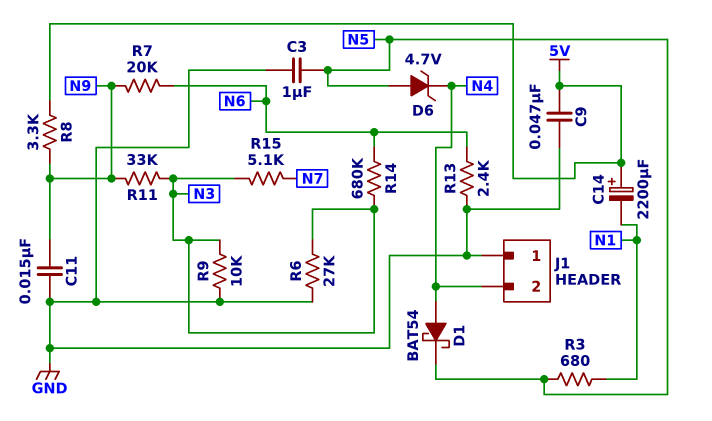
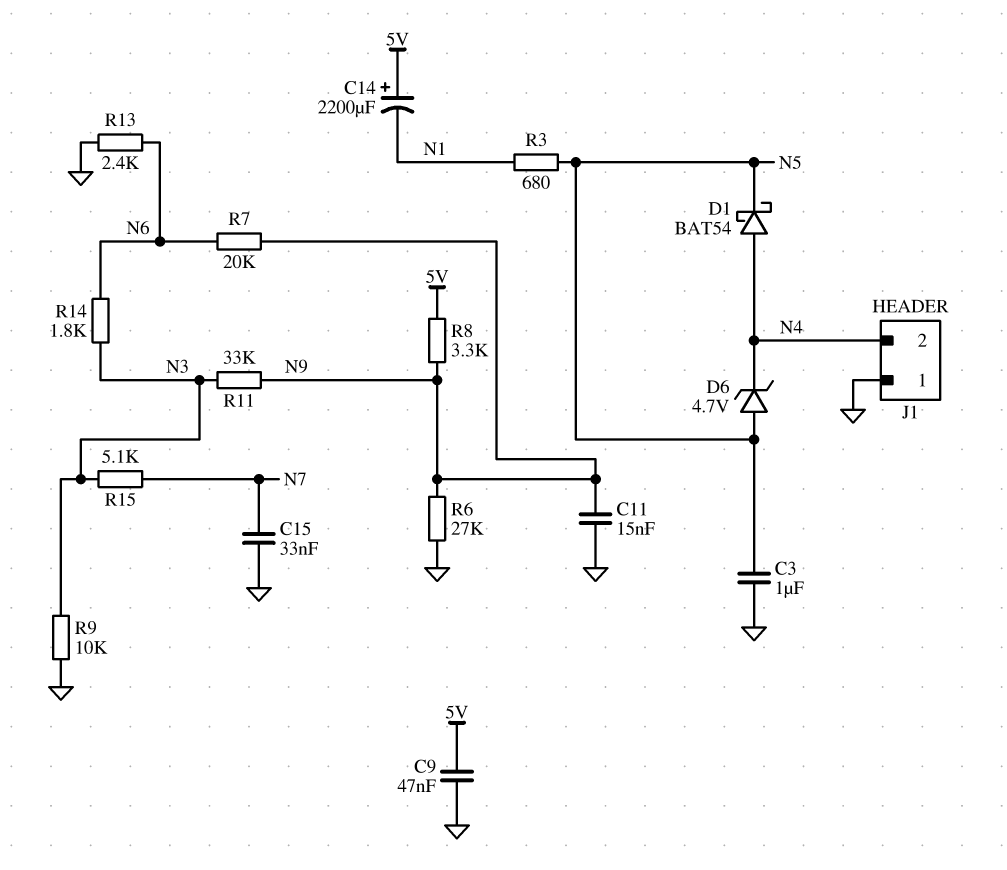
C15: none -> 33nF (GND, N7)
R6: 27k (GND, N3) -> 27k (GND, N9)
R14: 680k (N3, N6) -> 1.8k (N3, N6)

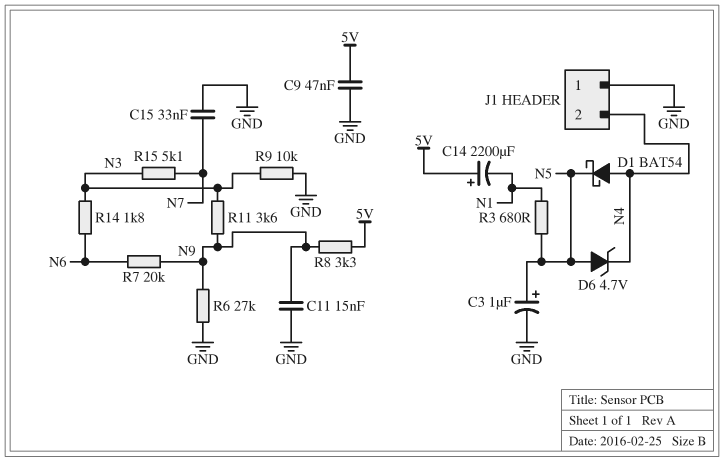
C3: 1uF (GND, N5) -> 1uF (plus N5, minus GND)
R11: 33k (N3, N9) -> 3.6k (N3, N9)
R13: 2.4k (GND, N6) -> none

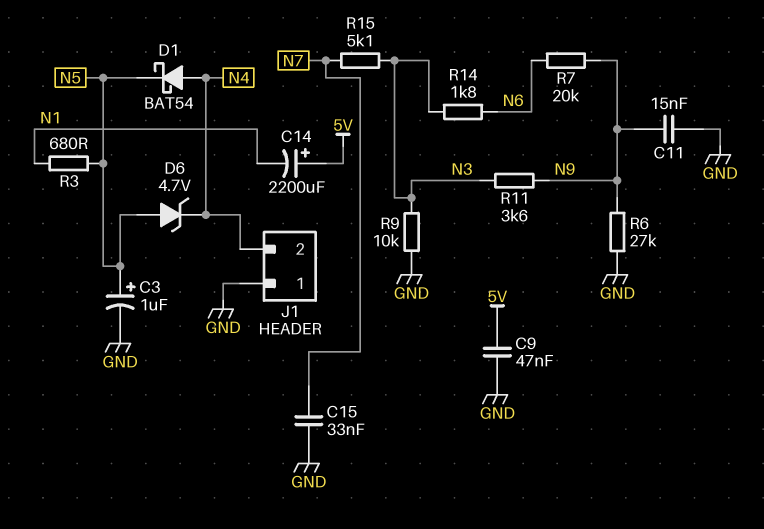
R8: 3.3k (5V, N9) -> none

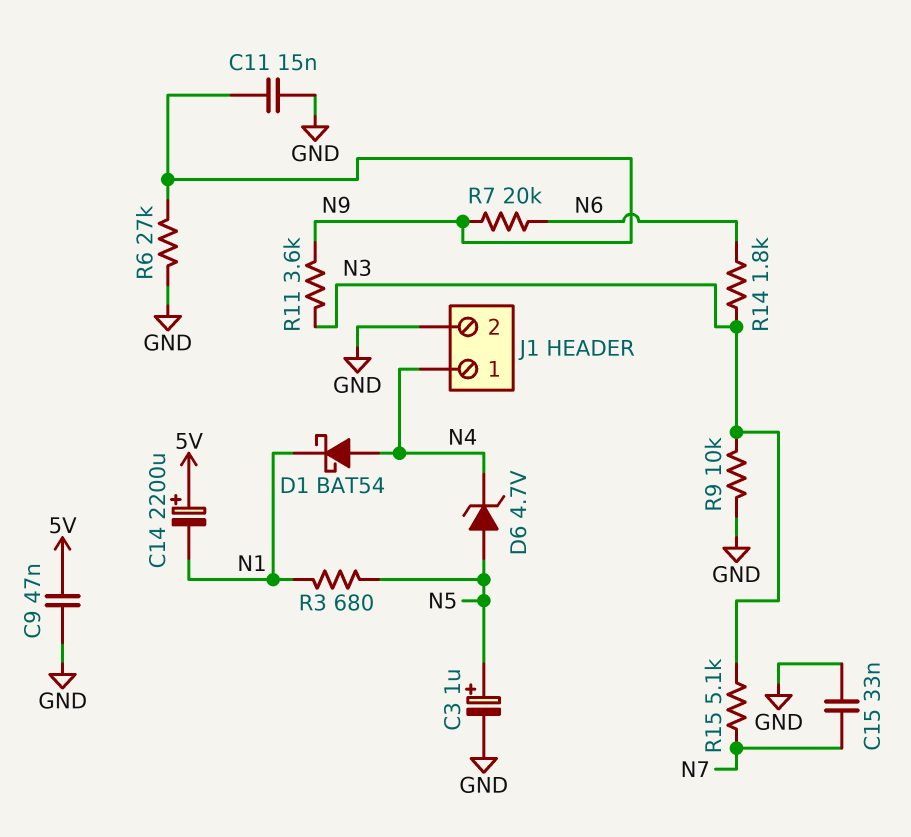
D1: schottky BAT54 (A N4, K N5) -> schottky BAT54 (A N4, K N1)
J1 pin 1: GND -> N4
J1 pin 2: N4 -> GND

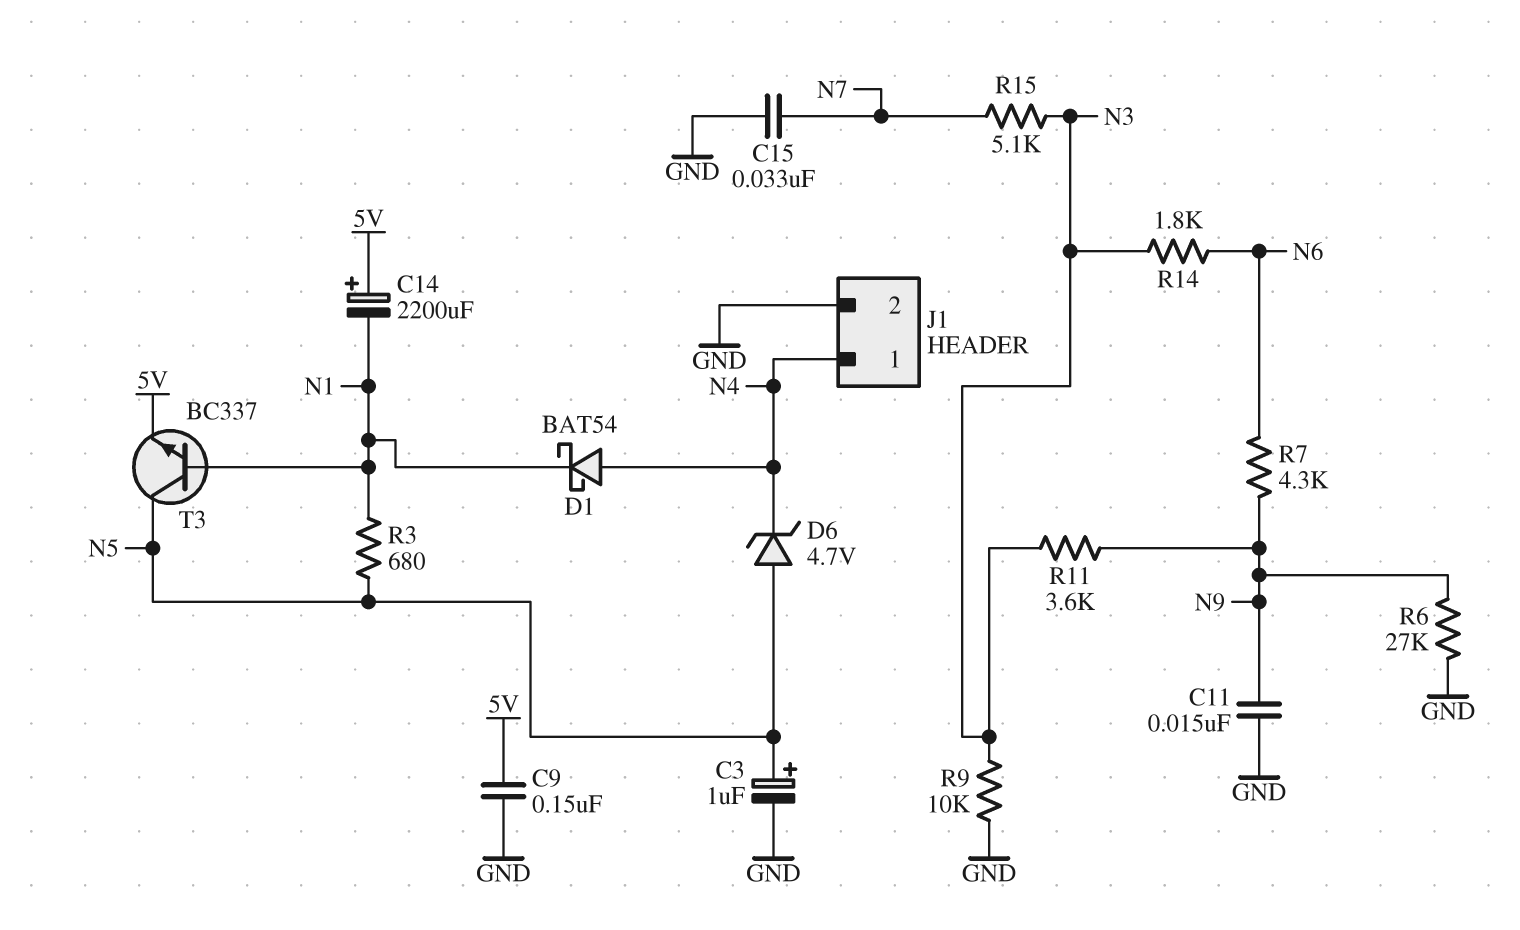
C9: 47nF (5V, GND) -> 150nF (5V, GND)
R7: 20k (N6, N9) -> 4.3k (N6, N9)
T3: none -> NPN BC337 (B N1, C N5, E 5V)

